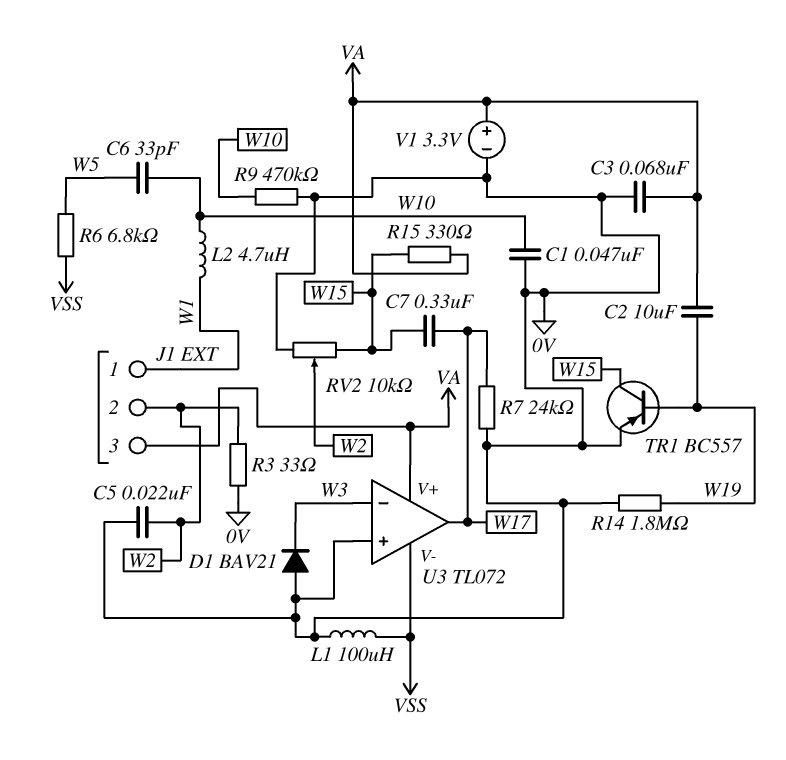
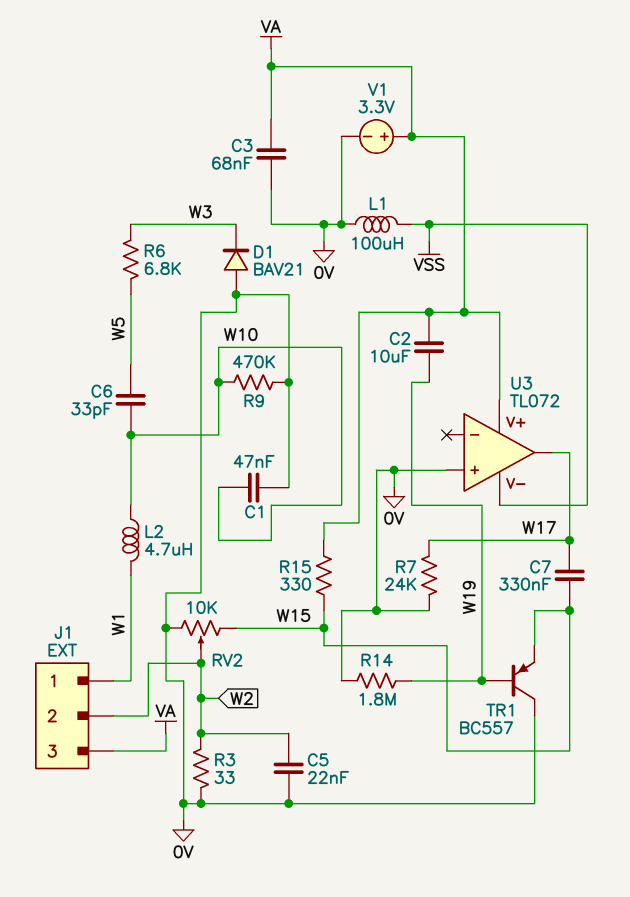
R6: 6.8k (VSS, W5) -> 6.8k (W3, W5)
TR1: PNP BC557 (B W19, C W15, E 0V) -> PNP BC557 (B W19, C 0V, E W15)
U3 pin in-: W3 -> none

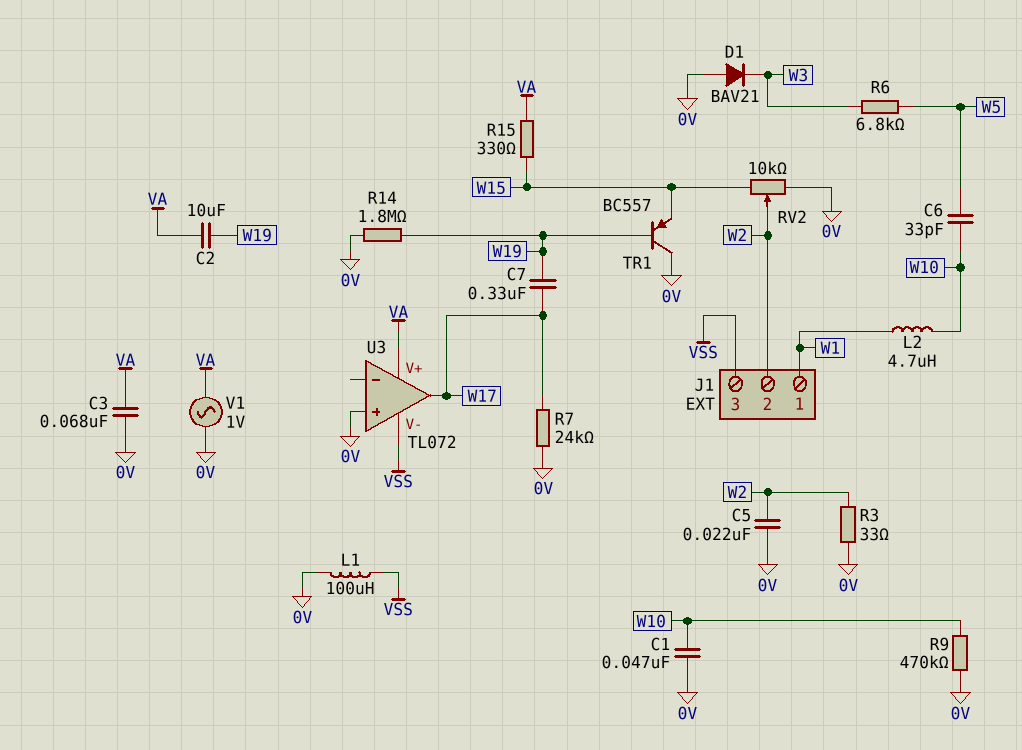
C7: 330nF (W15, W17) -> 330nF (W17, W19)
J1 pin 3: VA -> VSS
V1: 3.3V (plus VA, minus 0V) -> AC 1V (0V, VA)

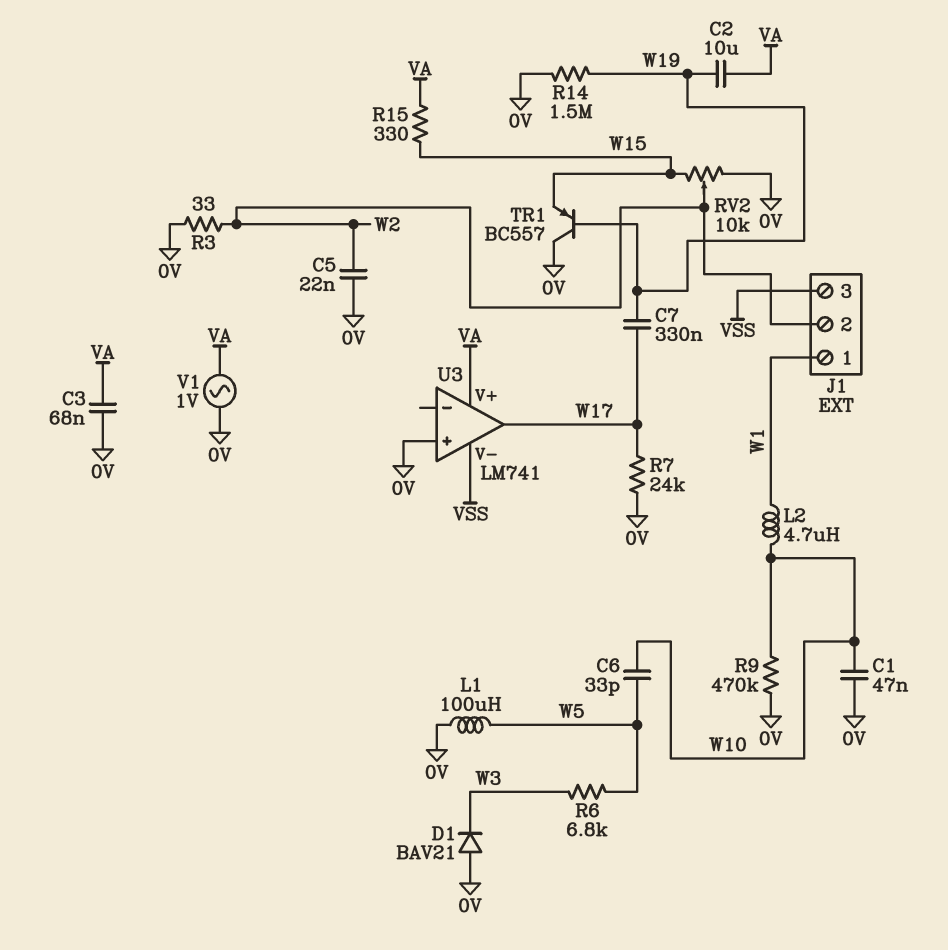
L1: 100uH (0V, VSS) -> 100uH (0V, W5)
R14: 1.8M (0V, W19) -> 1.5M (0V, W19)
U3: TL072 -> LM741

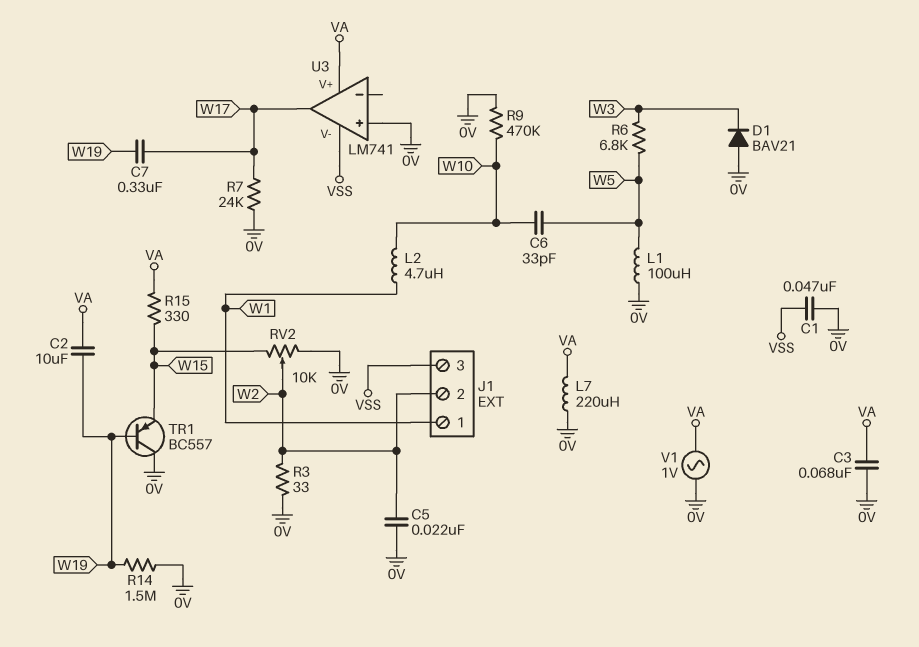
C1: 47nF (0V, W10) -> 47nF (0V, VSS)
L7: none -> 220uH (0V, VA)

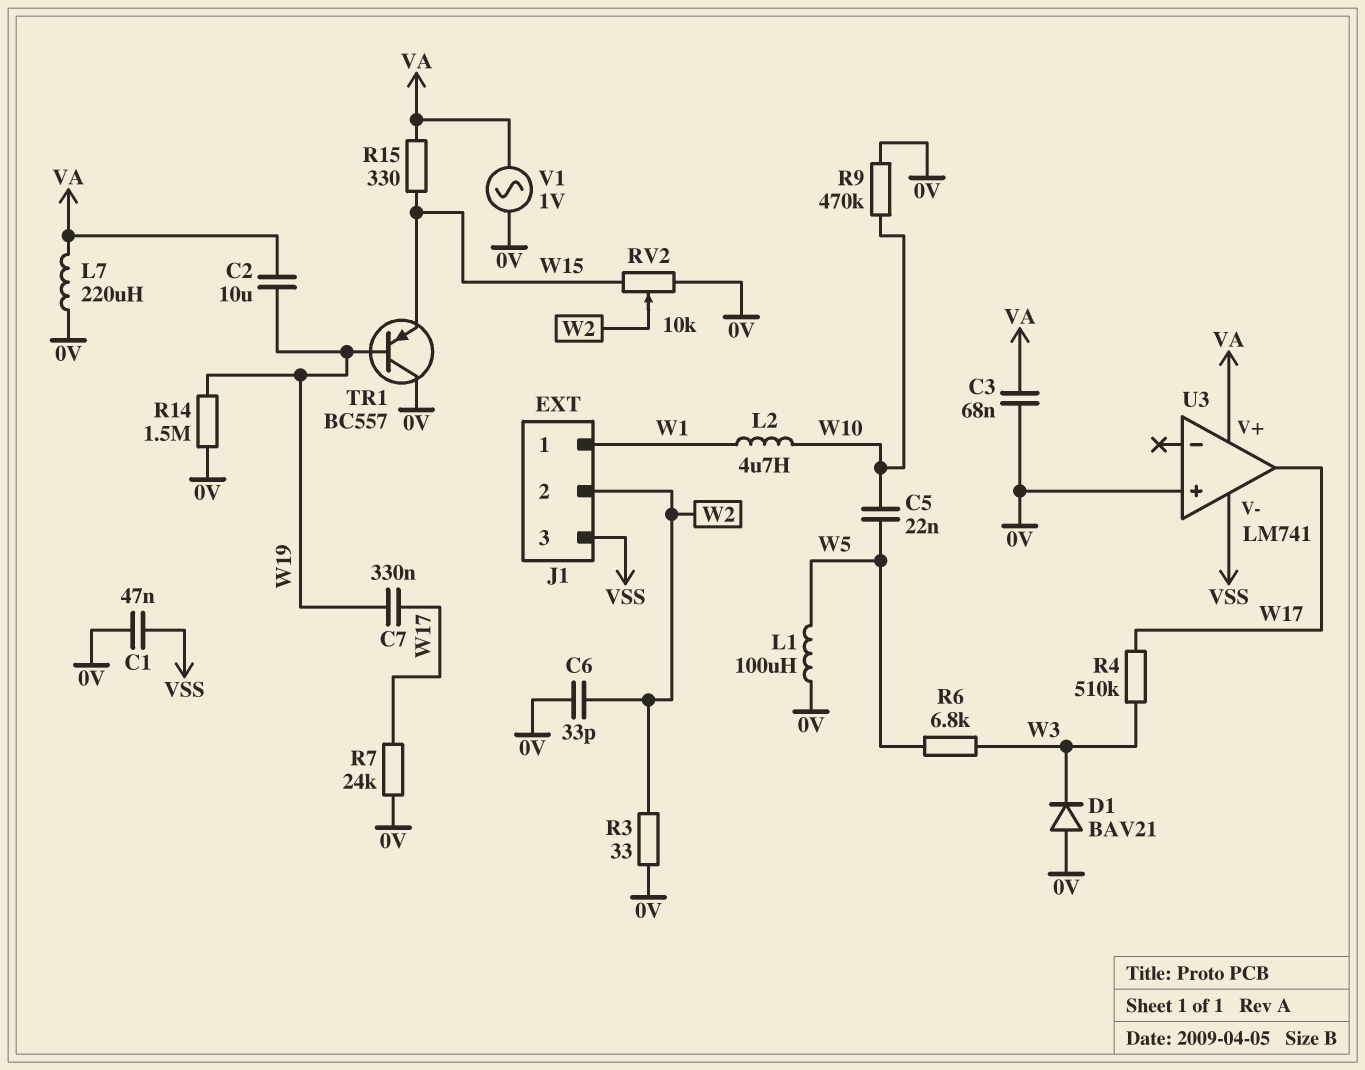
C5: 22nF (0V, W2) -> 22nF (W5, W10)
C6: 33pF (W5, W10) -> 33pF (0V, W2)
R4: none -> 510k (W3, W17)

